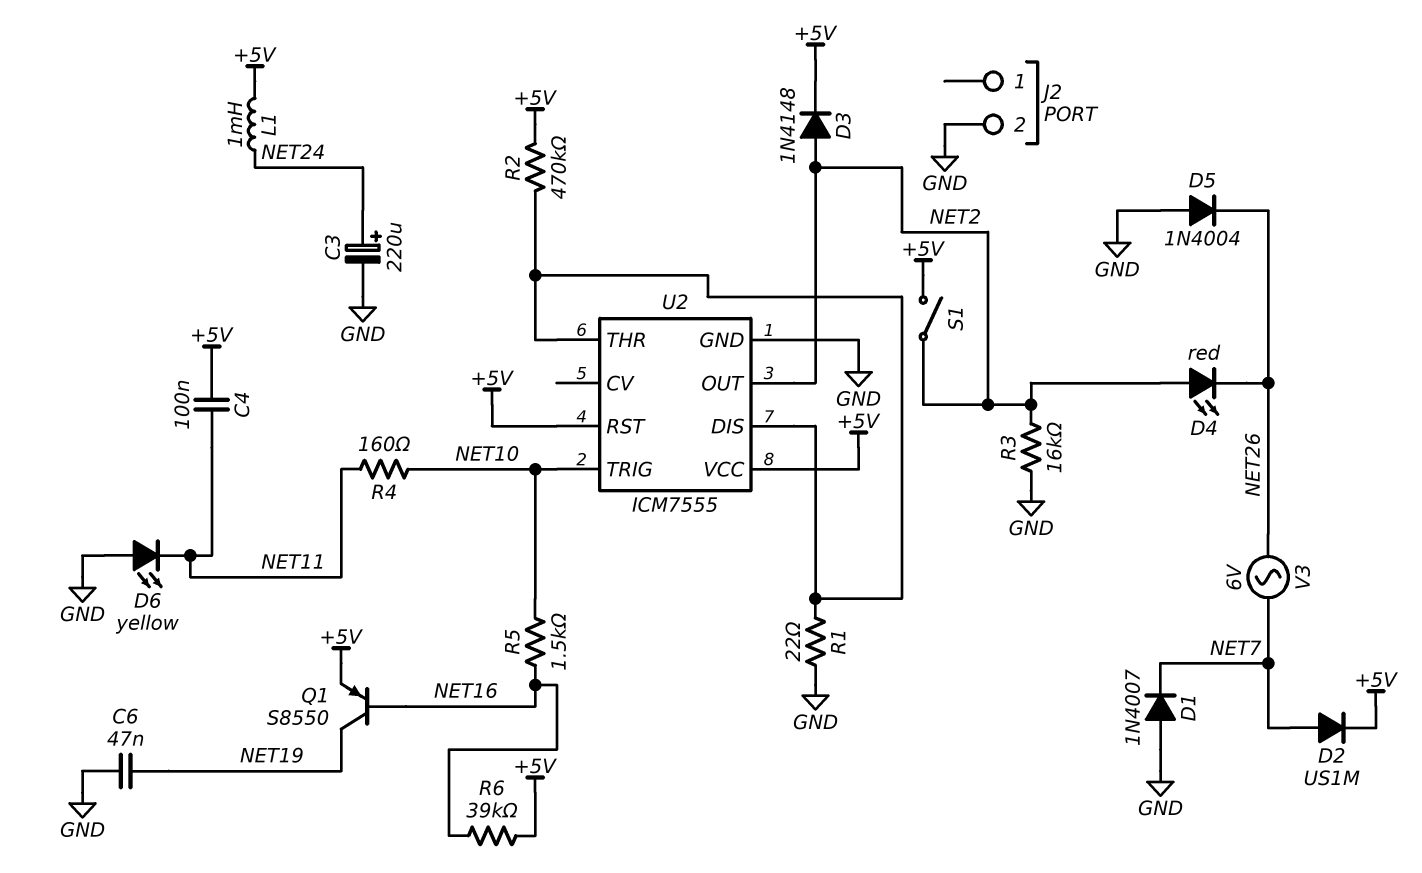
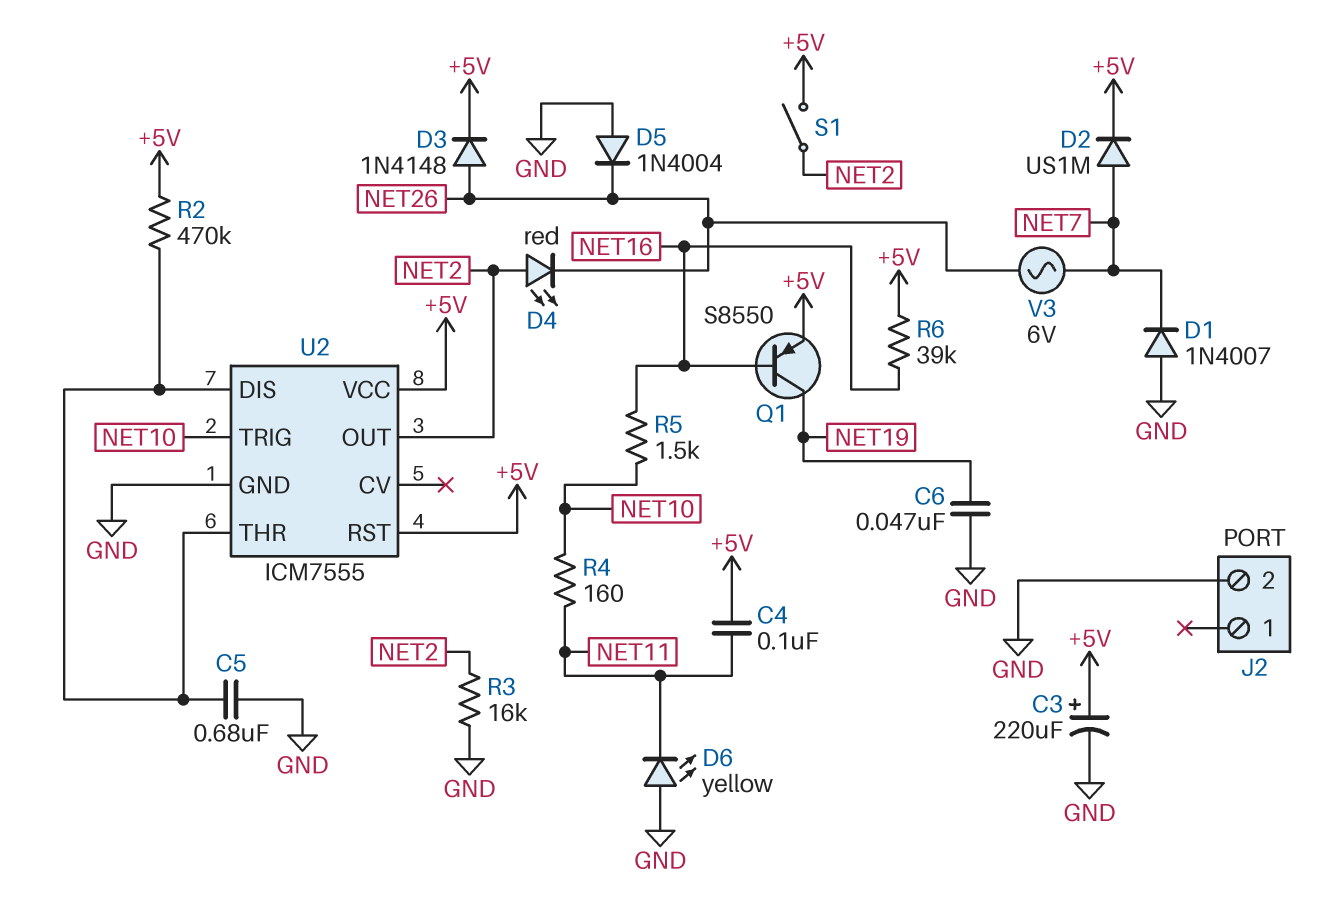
C3: 220uF (plus NET24, minus GND) -> 220uF (plus +5V, minus GND)
C5: none -> 680nF (GND, U2/DIS)
D3: diode 1N4148 (A NET2, K +5V) -> diode 1N4148 (A NET26, K +5V)
L1: 1mH (+5V, NET24) -> none
R1: 22 (GND, U2/DIS) -> none

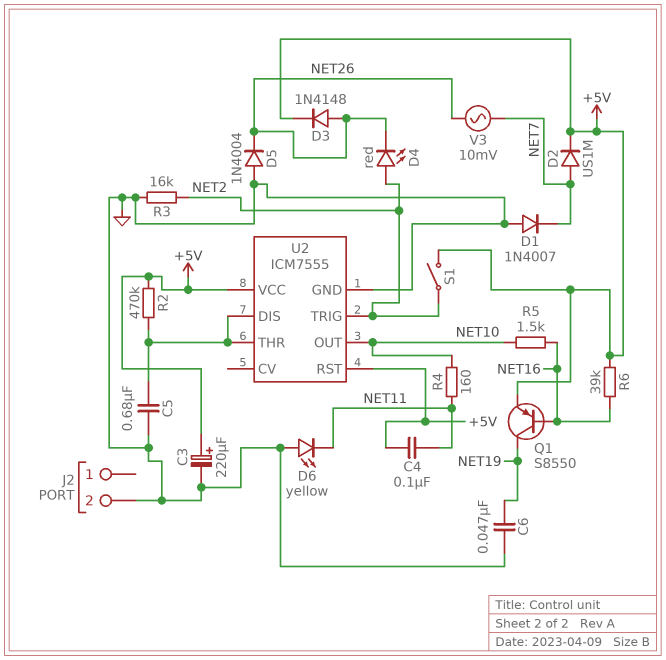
U2 pin OUT: NET2 -> NET10
U2 pin TRIG: NET10 -> NET2
V3: AC 6V (NET7, NET26) -> AC 10mV (NET7, NET26)

